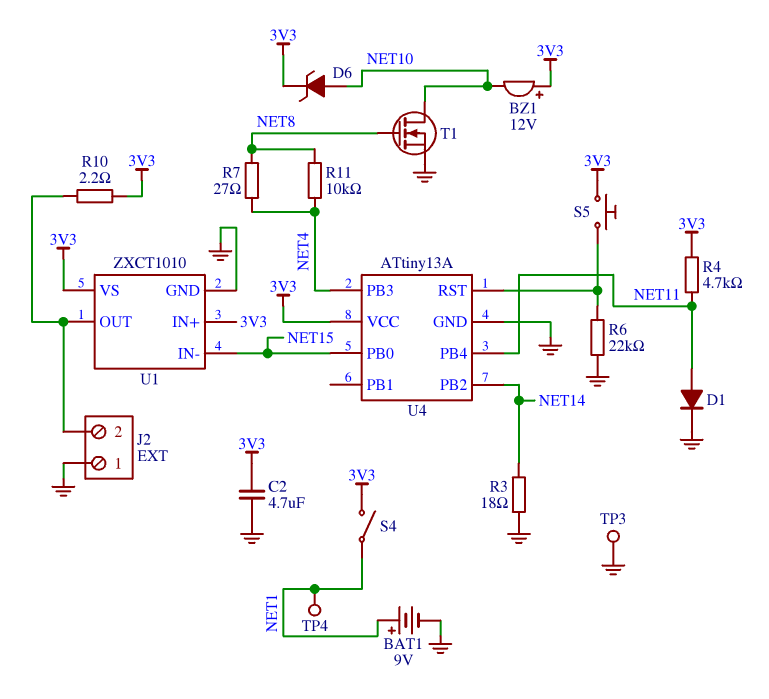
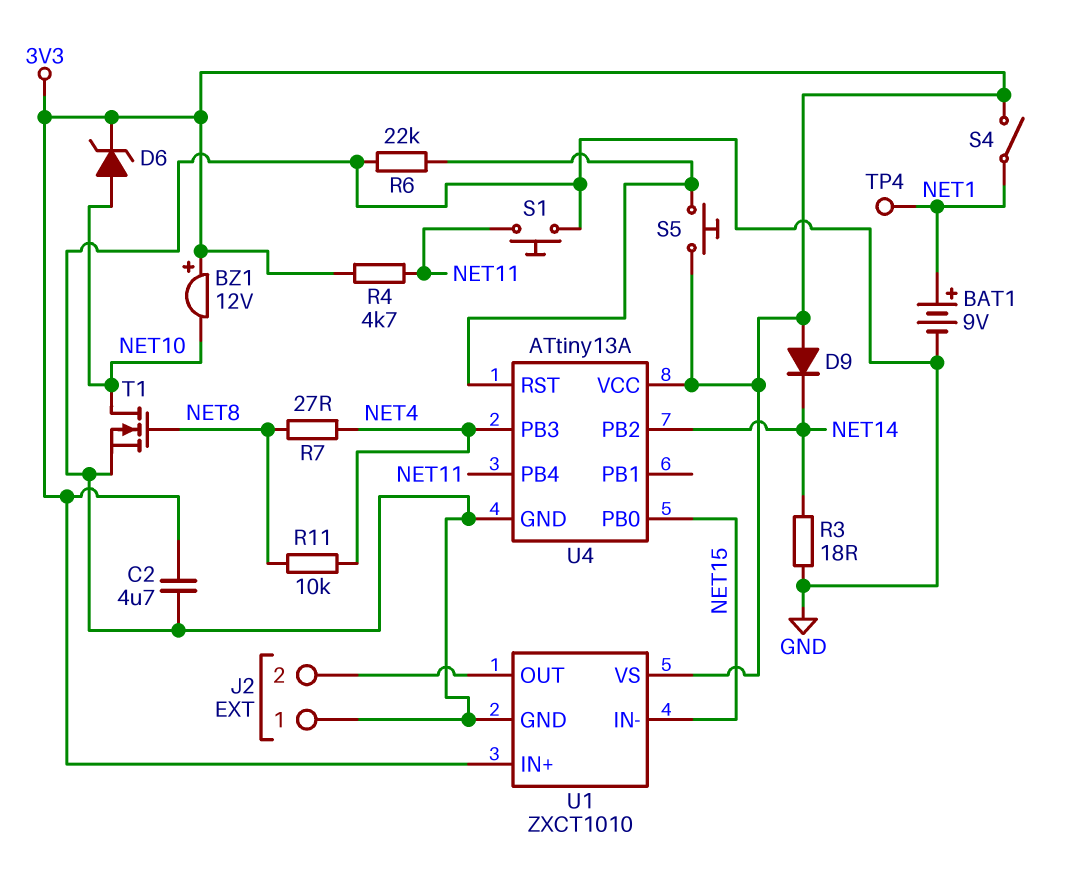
D1: diode (A NET11, K GND) -> none
D9: none -> diode (A 3V3, K NET14)
R10: 2.2 (3V3, J2/2) -> none
S1: none -> button (GND, NET11)
TP3: test point (GND) -> none

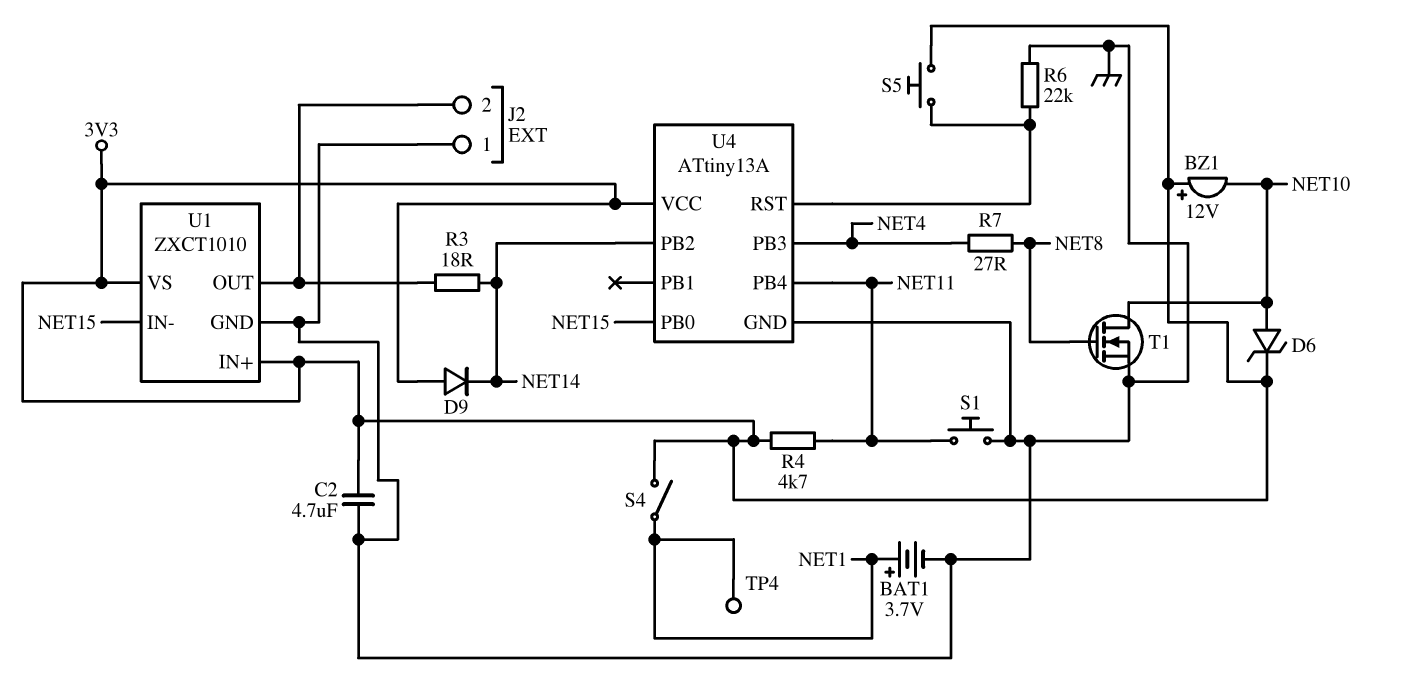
BAT1: 9V (plus NET1, minus GND) -> 3.7V (plus NET1, minus GND)
R3: 18 (GND, NET14) -> 18 (J2/2, NET14)
R11: 10k (NET4, NET8) -> none

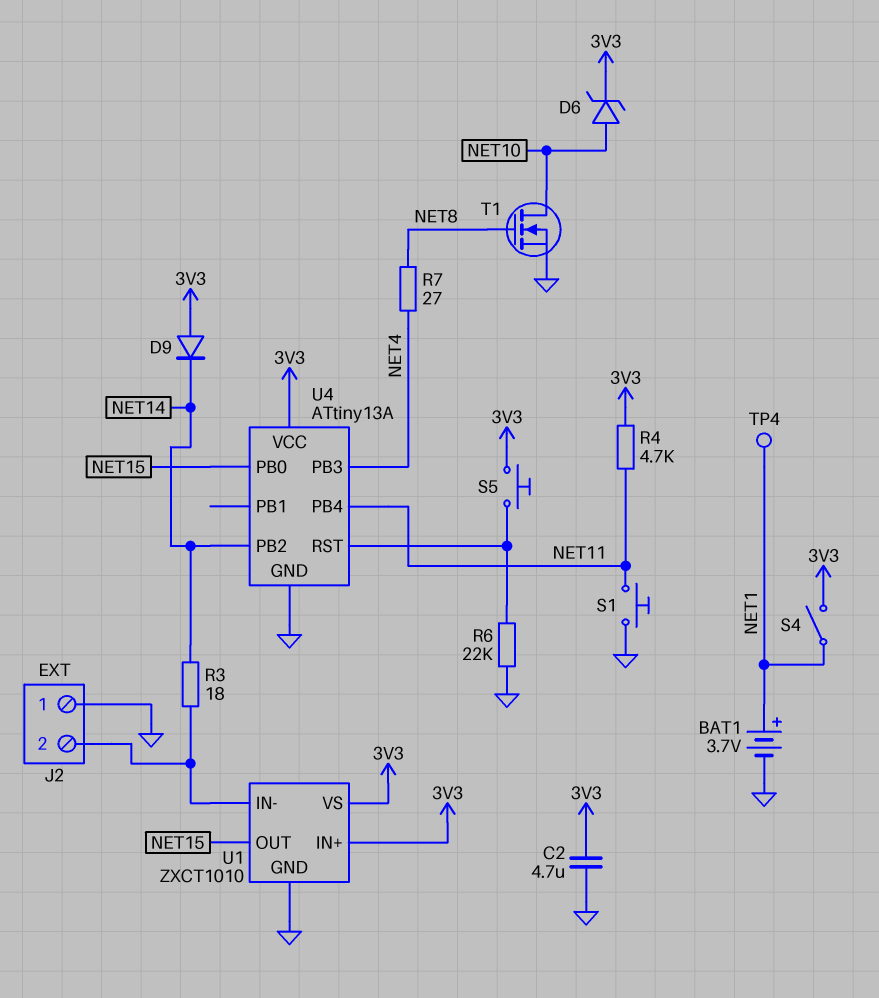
BZ1: buzzer 12V (plus 3V3, minus NET10) -> none
U1 pin IN-: NET15 -> J2/2
U1 pin OUT: J2/2 -> NET15

